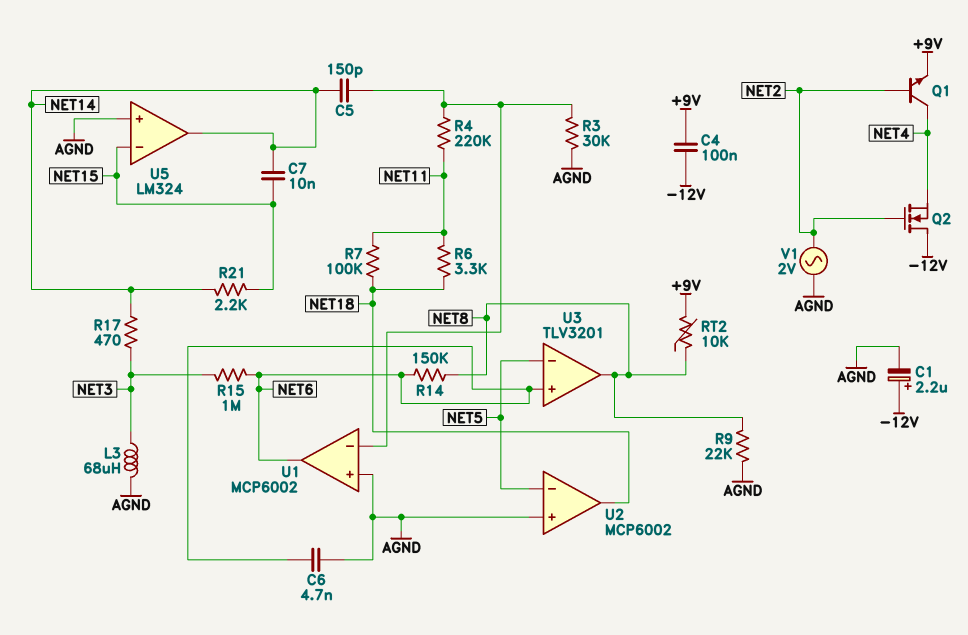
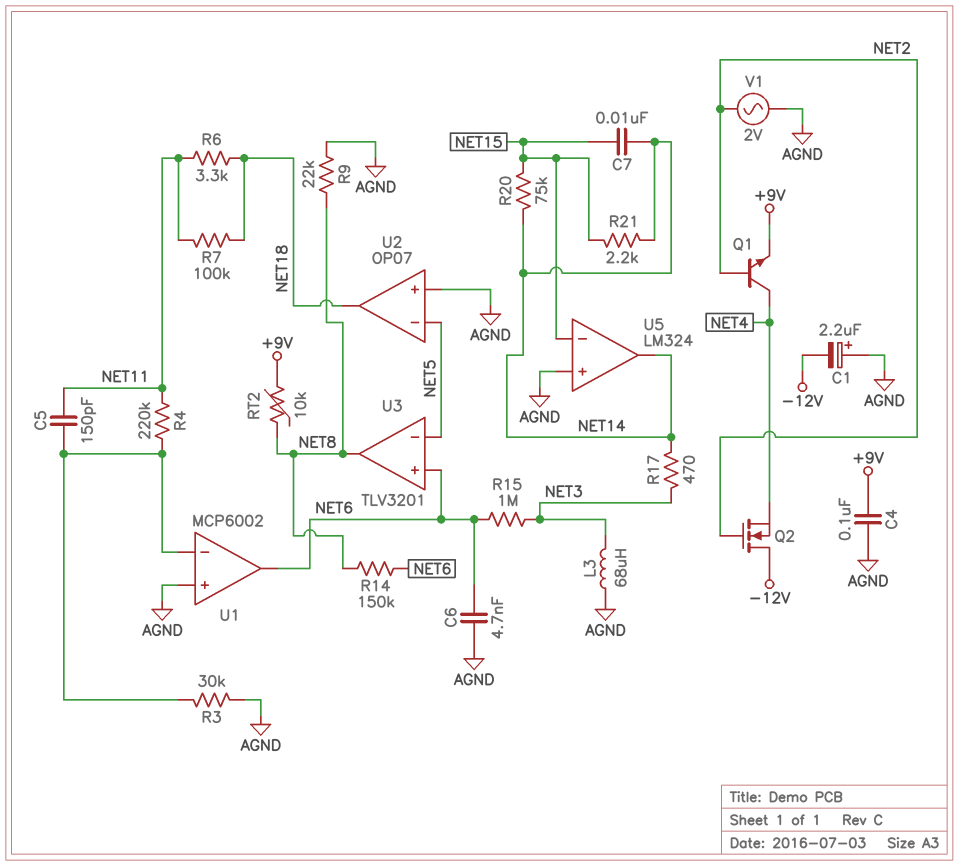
C1: 2.2uF (plus -12V, minus AGND) -> 2.2uF (plus AGND, minus -12V)
C4: 100nF (+9V, -12V) -> 100nF (+9V, AGND)
C5: 150pF (NET14, U1/in-) -> 150pF (NET11, U1/in-)
R20: none -> 75k (NET14, NET15)
U2: MCP6002 -> OP07

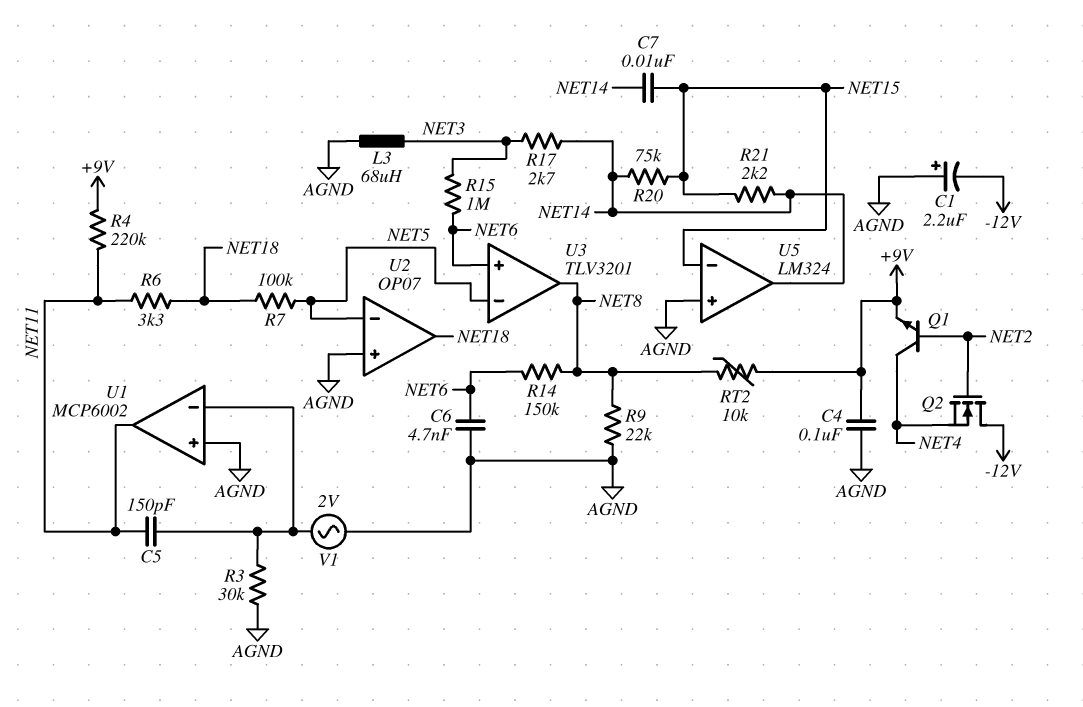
R4: 220k (NET11, U1/in-) -> 220k (+9V, NET11)
R7: 100k (NET11, NET18) -> 100k (NET5, NET18)
R17: 470 (NET3, NET14) -> 2.7k (NET3, NET14)
U1 pin out: NET6 -> NET11
V1: AC 2V (AGND, NET2) -> AC 2V (AGND, U1/in-)

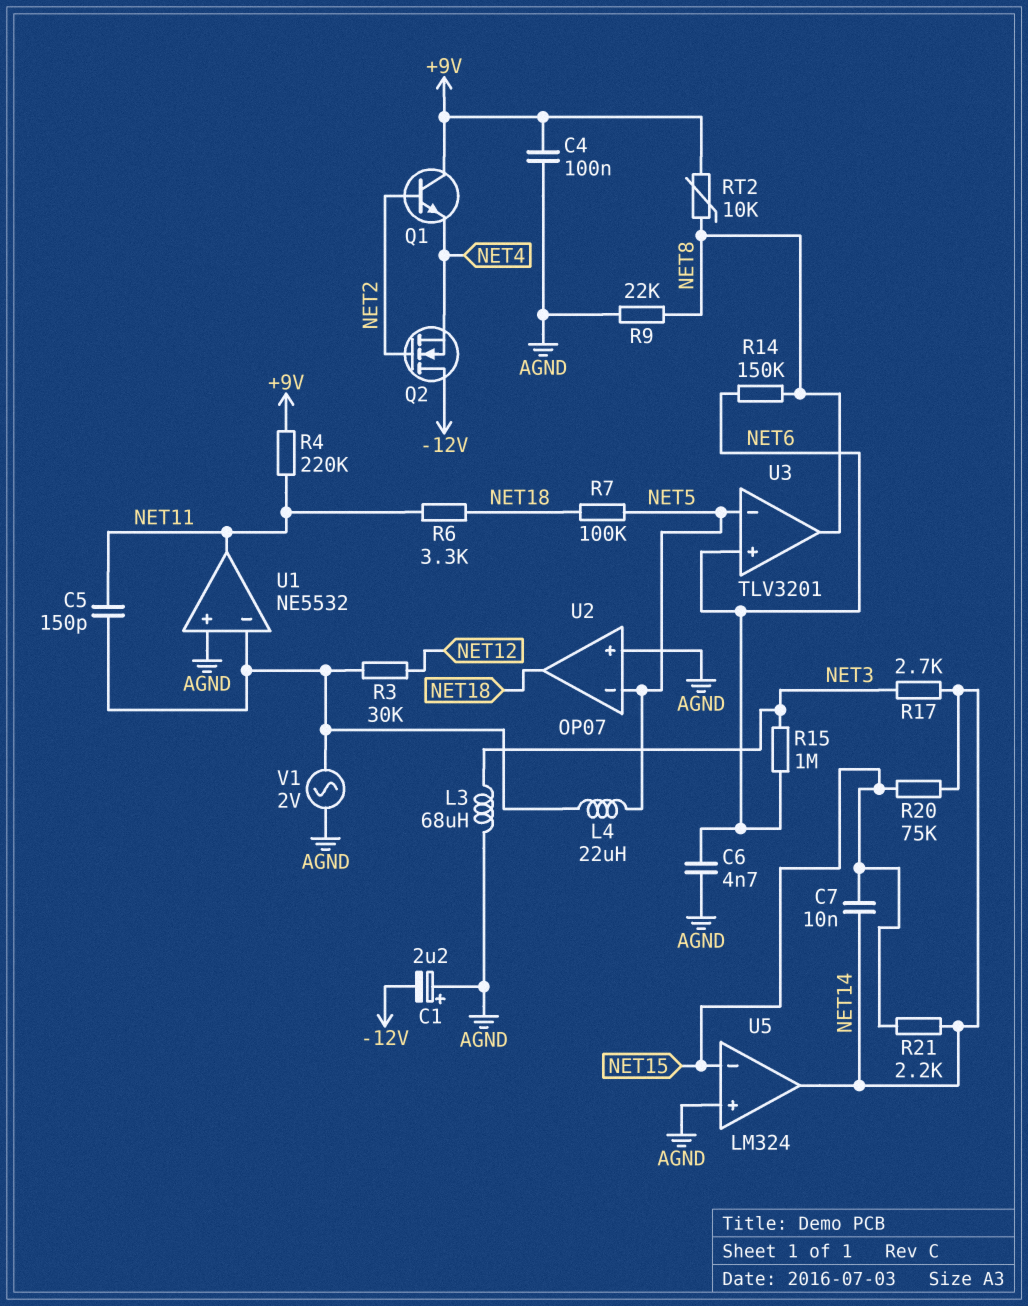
L4: none -> 22uH (NET5, U1/in-)
Q1: NPN (B NET2, C NET4, E +9V) -> NPN (B NET2, C +9V, E NET4)
R3: 30k (AGND, U1/in-) -> 30k (NET12, U1/in-)
U1: MCP6002 -> NE5532

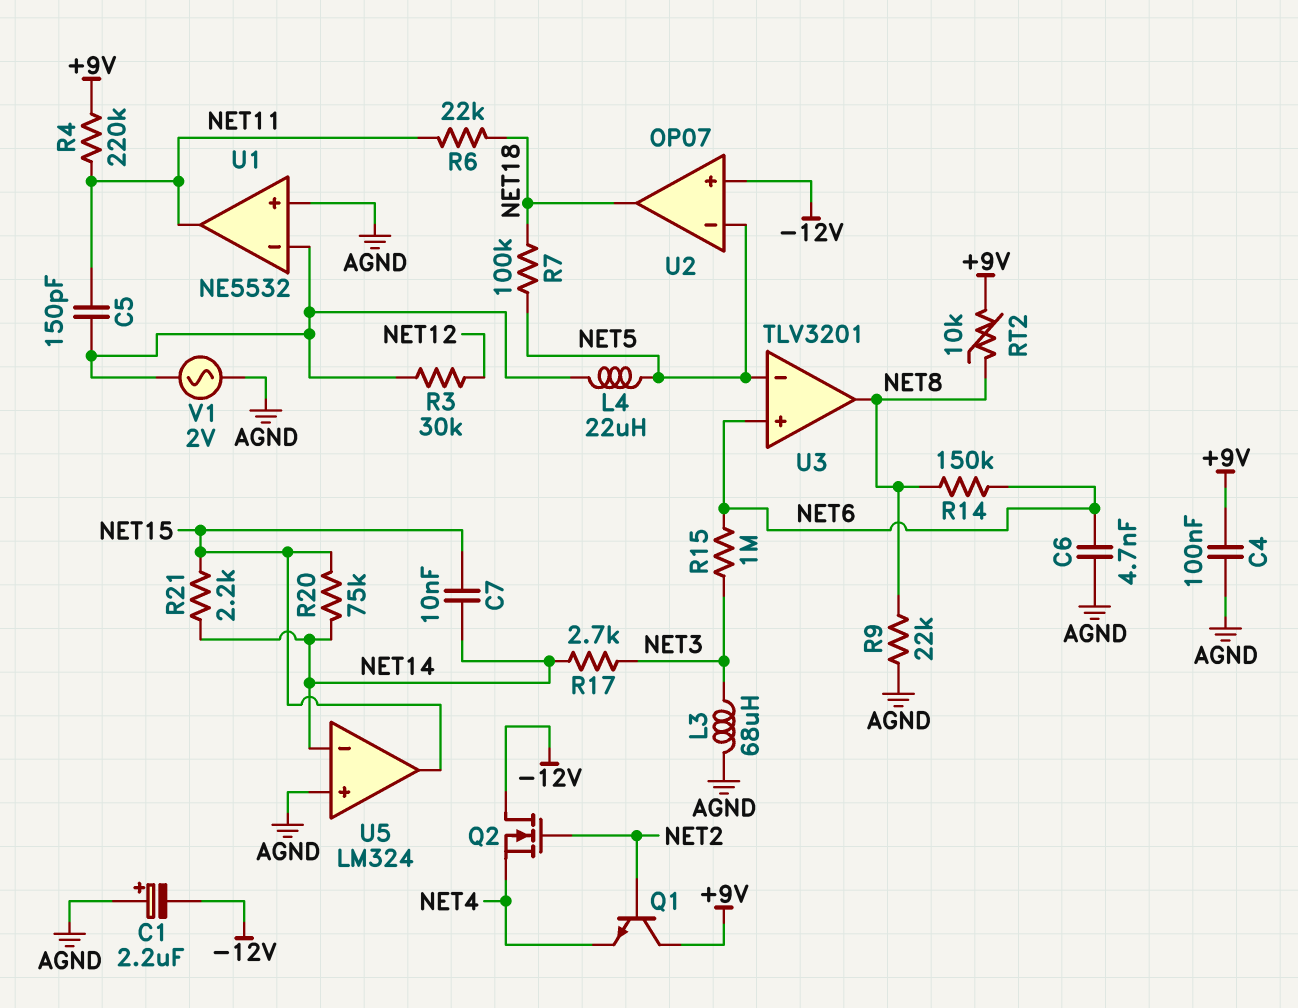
R6: 3.3k (NET11, NET18) -> 22k (NET11, NET18)
U2 pin in+: AGND -> -12V
U5 pin in-: NET15 -> NET14
U5 pin out: NET14 -> NET15

